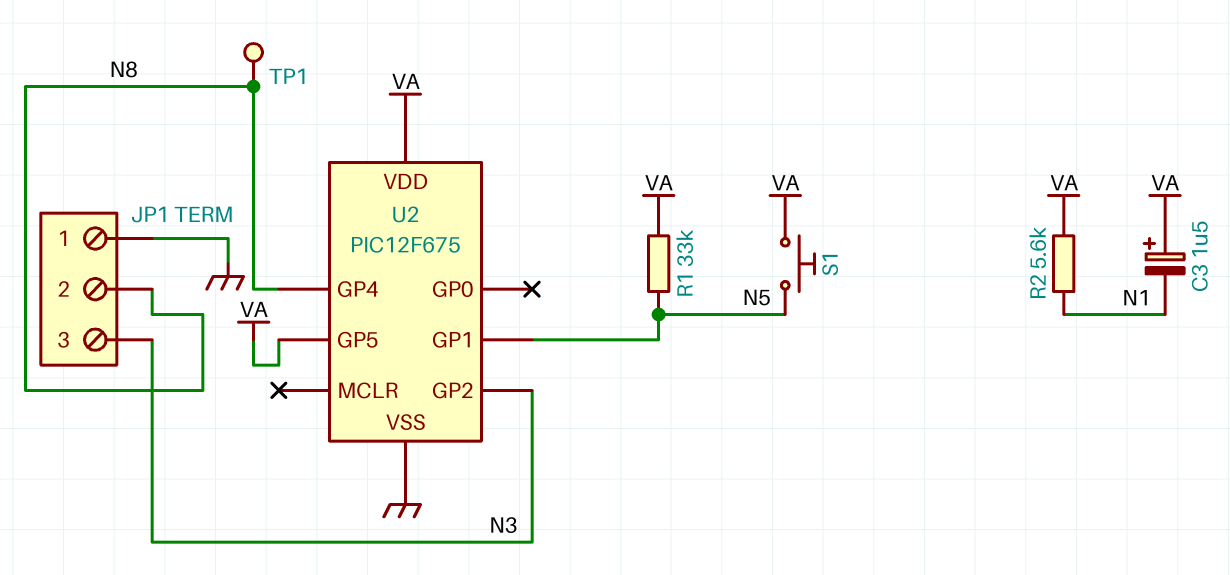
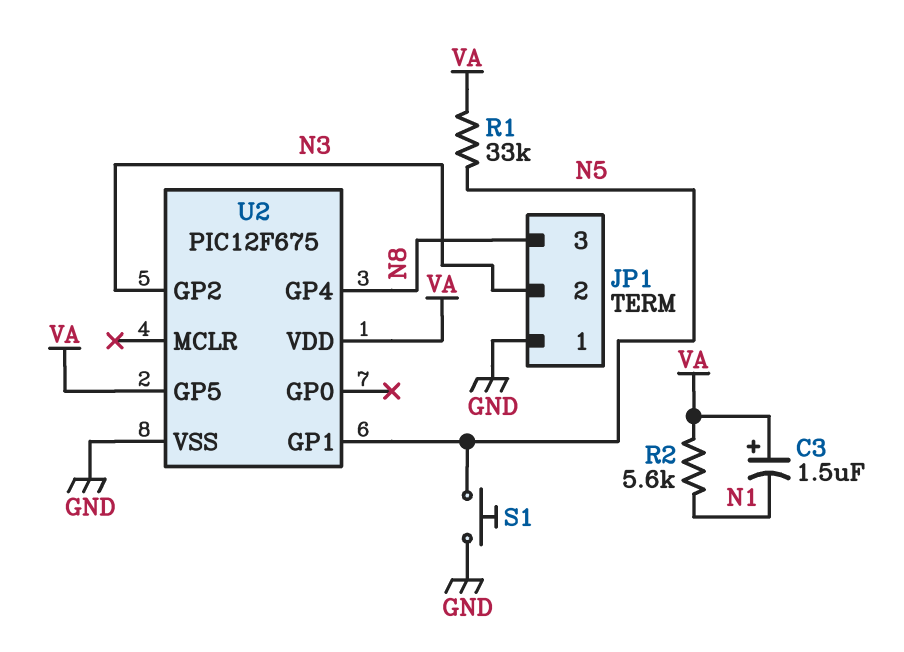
JP1 pin 2: N8 -> N3
JP1 pin 3: N3 -> N8
S1: button (N5, VA) -> button (GND, N5)
TP1: test point (N8) -> none

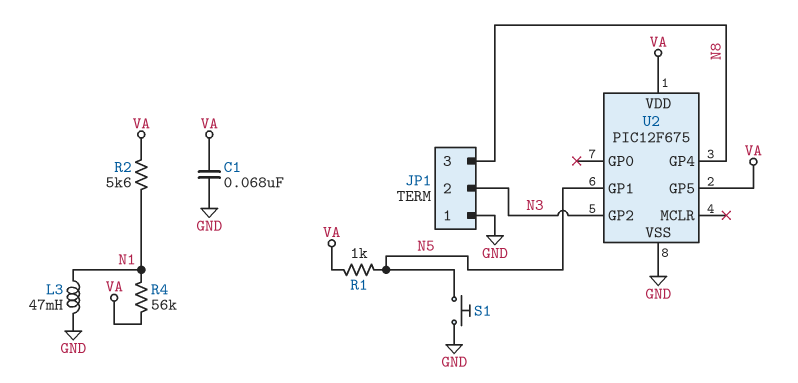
C1: none -> 68nF (GND, VA)
C3: 1.5uF (plus VA, minus N1) -> none
L3: none -> 47mH (GND, N1)
R1: 33k (N5, VA) -> 1k (N5, VA)
R4: none -> 56k (N1, VA)

